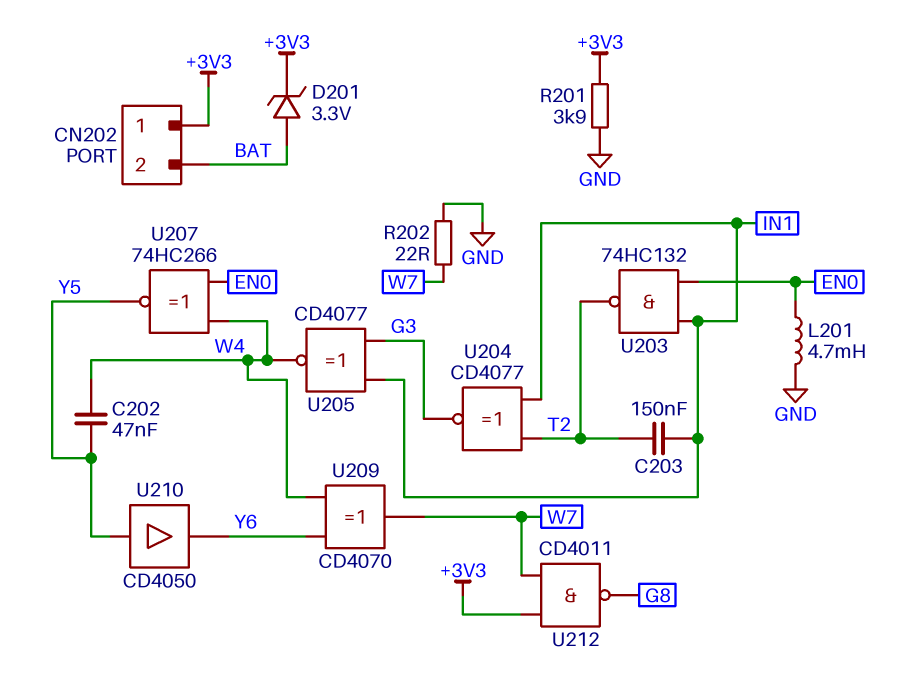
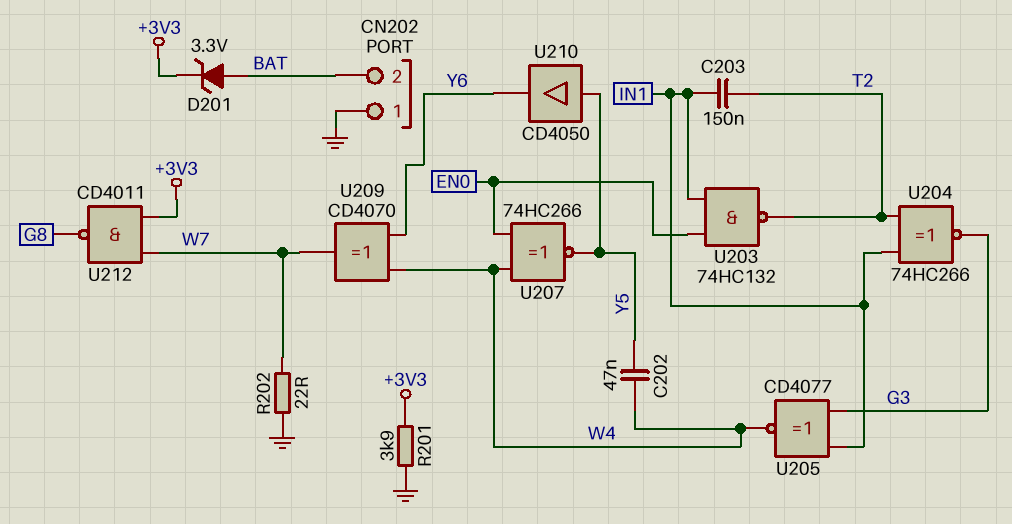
CN202 pin 1: +3V3 -> GND
L201: 4.7mH (EN0, GND) -> none
U204: XNOR CD4077 (in IN1, in T2, out G3) -> XNOR 74HC266 (in IN1, in T2, out G3)

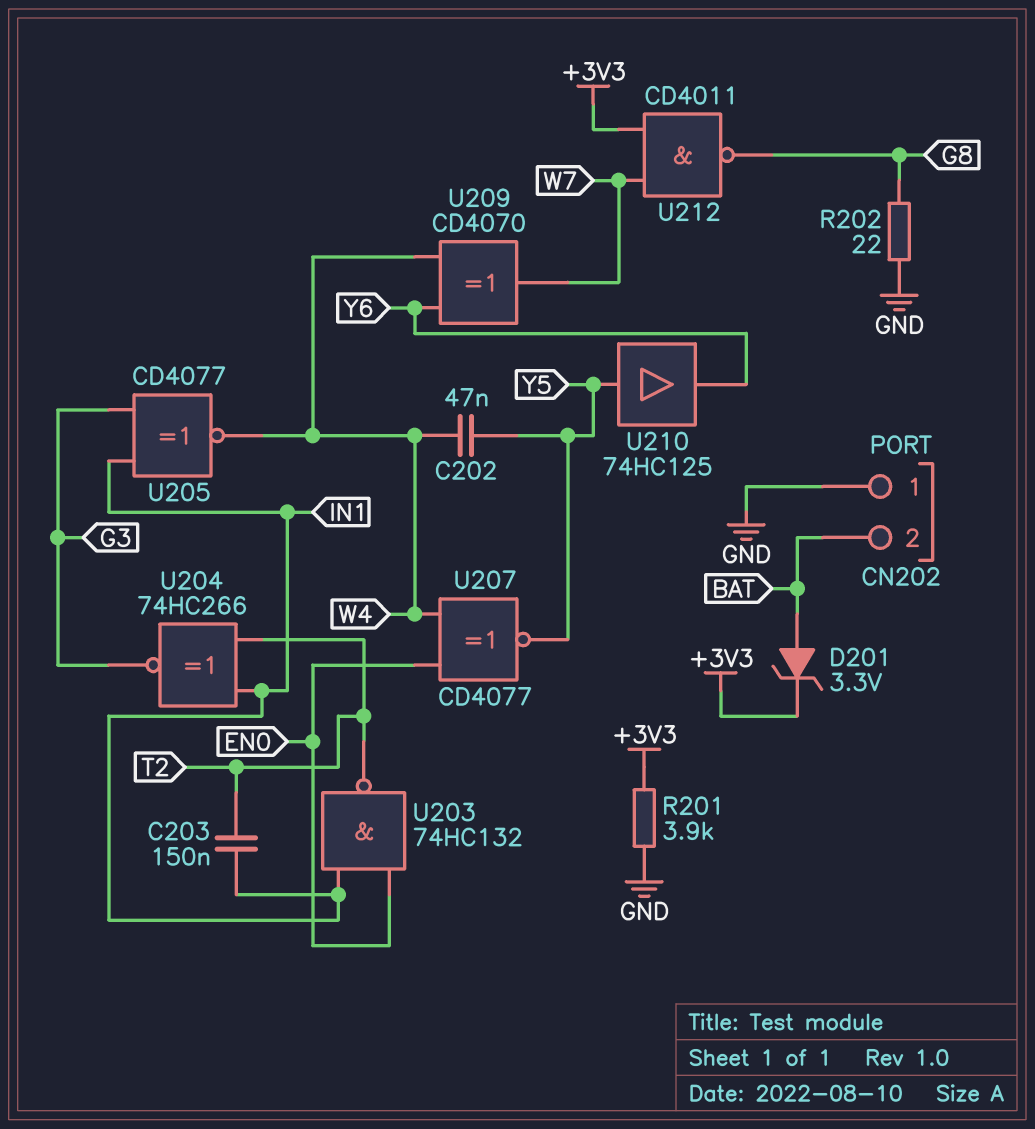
R202: 22 (GND, W7) -> 22 (G8, GND)
U207: XNOR 74HC266 (in EN0, in W4, out Y5) -> XNOR CD4077 (in EN0, in W4, out Y5)
U210: buffer CD4050 (in Y5, out Y6) -> buffer 74HC125 (in Y5, out Y6)

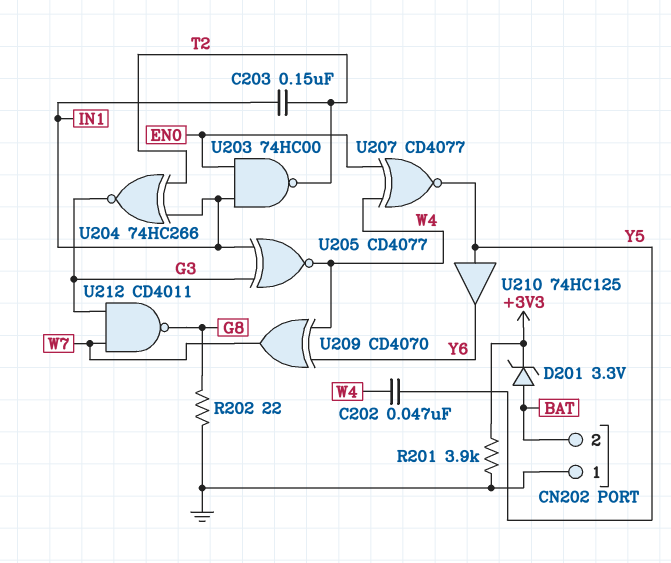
U203: NAND 74HC132 (in EN0, in IN1, out T2) -> NAND 74HC00 (in EN0, in IN1, out T2)
U212: NAND CD4011 (in +3V3, in W7, out G8) -> NAND CD4011 (in G3, in W7, out G8)

